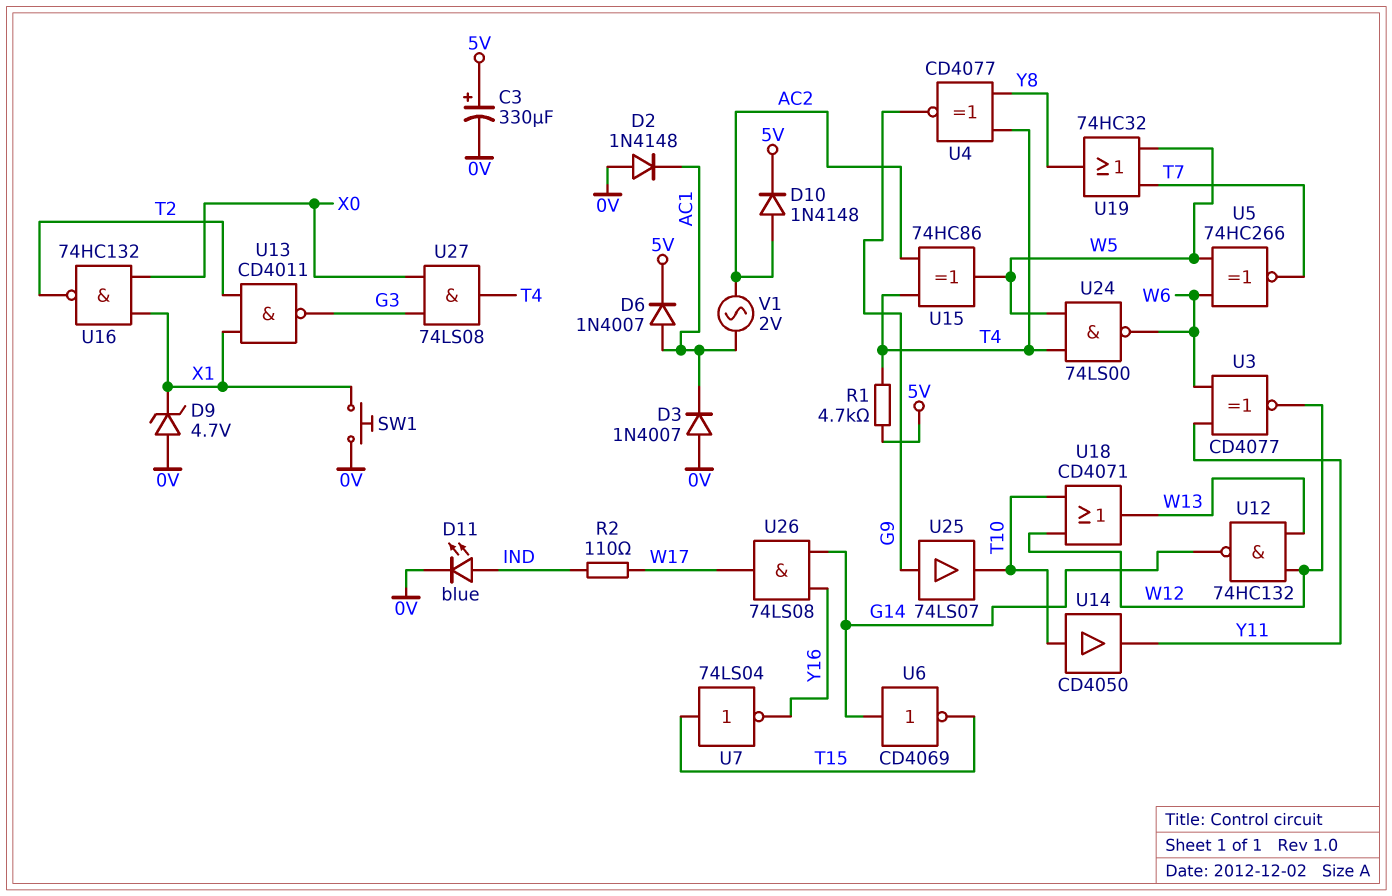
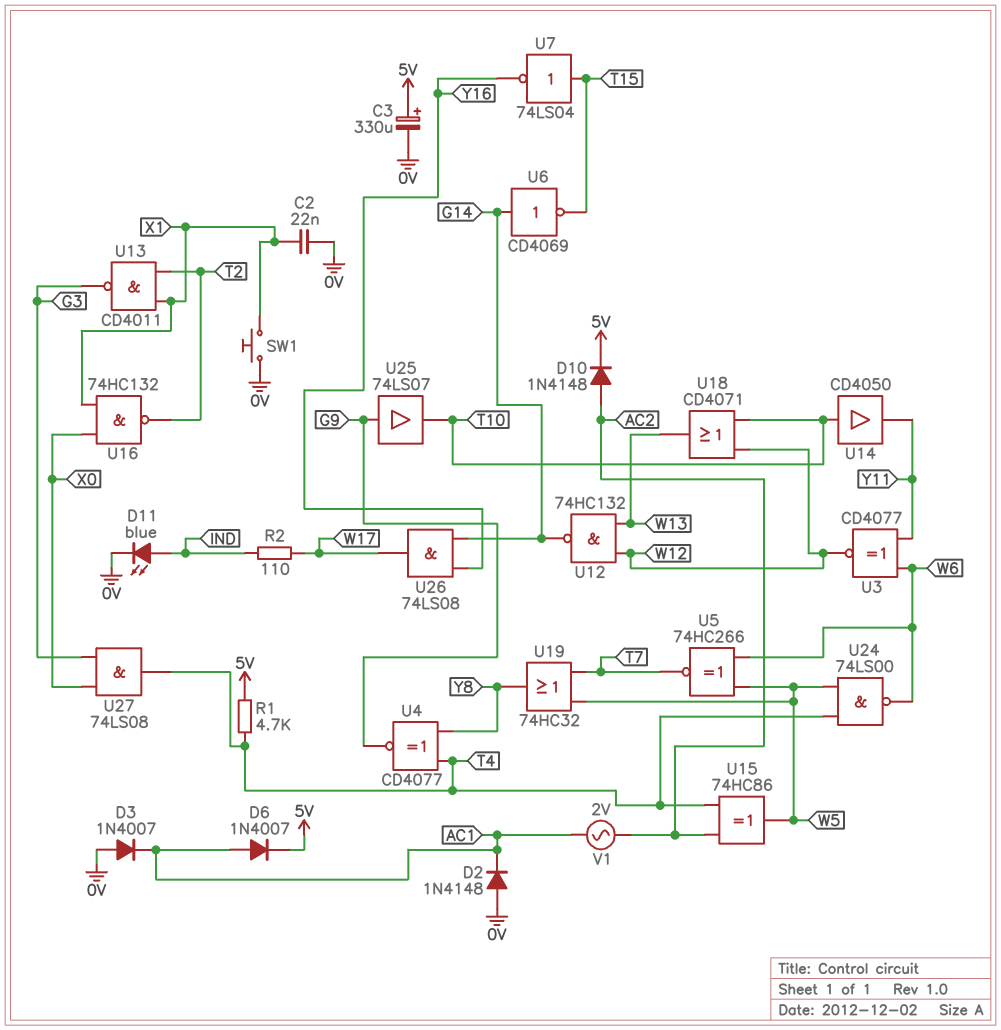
C2: none -> 22nF (0V, X1)
D9: zener 4.7V (A 0V, K X1) -> none

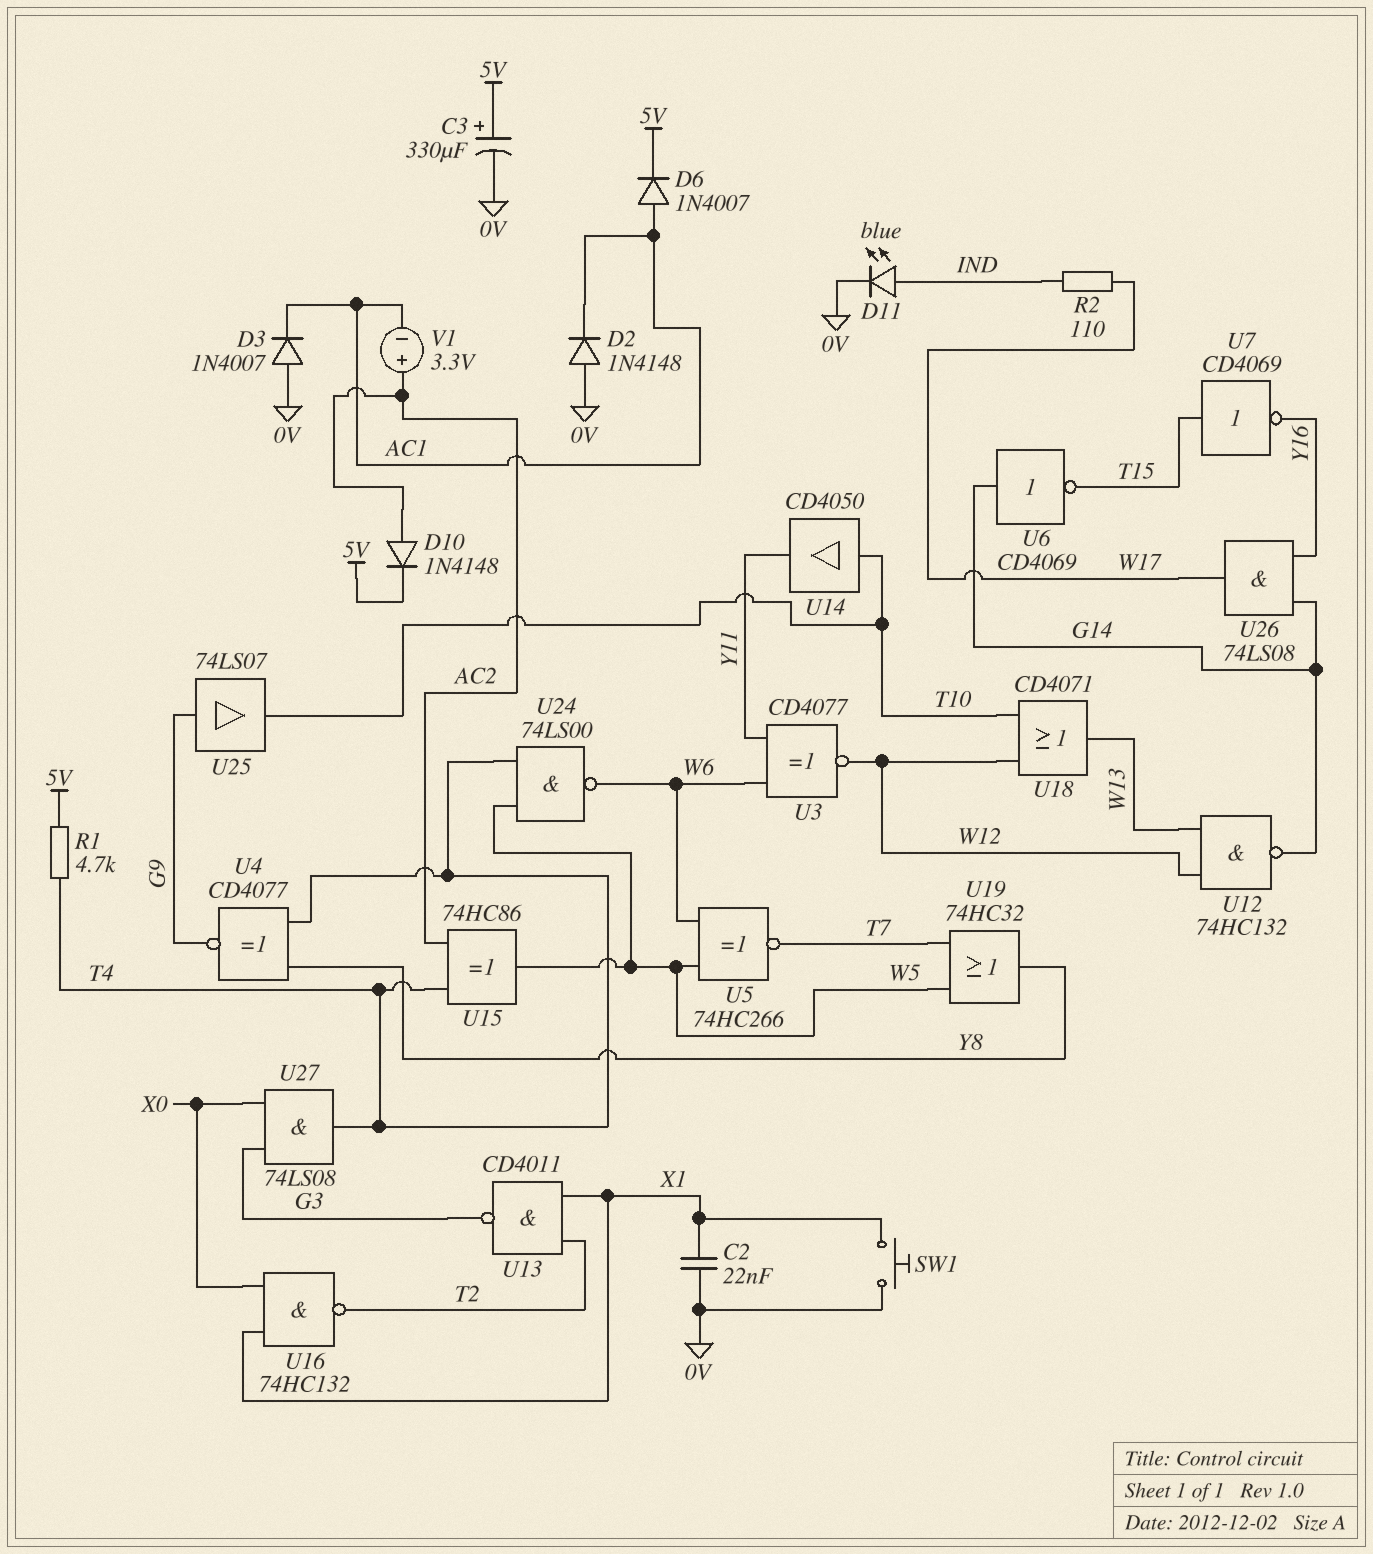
U7: NOT 74LS04 (in T15, out Y16) -> NOT CD4069 (in T15, out Y16)
V1: AC 2V (AC1, AC2) -> 3.3V (plus AC2, minus AC1)

